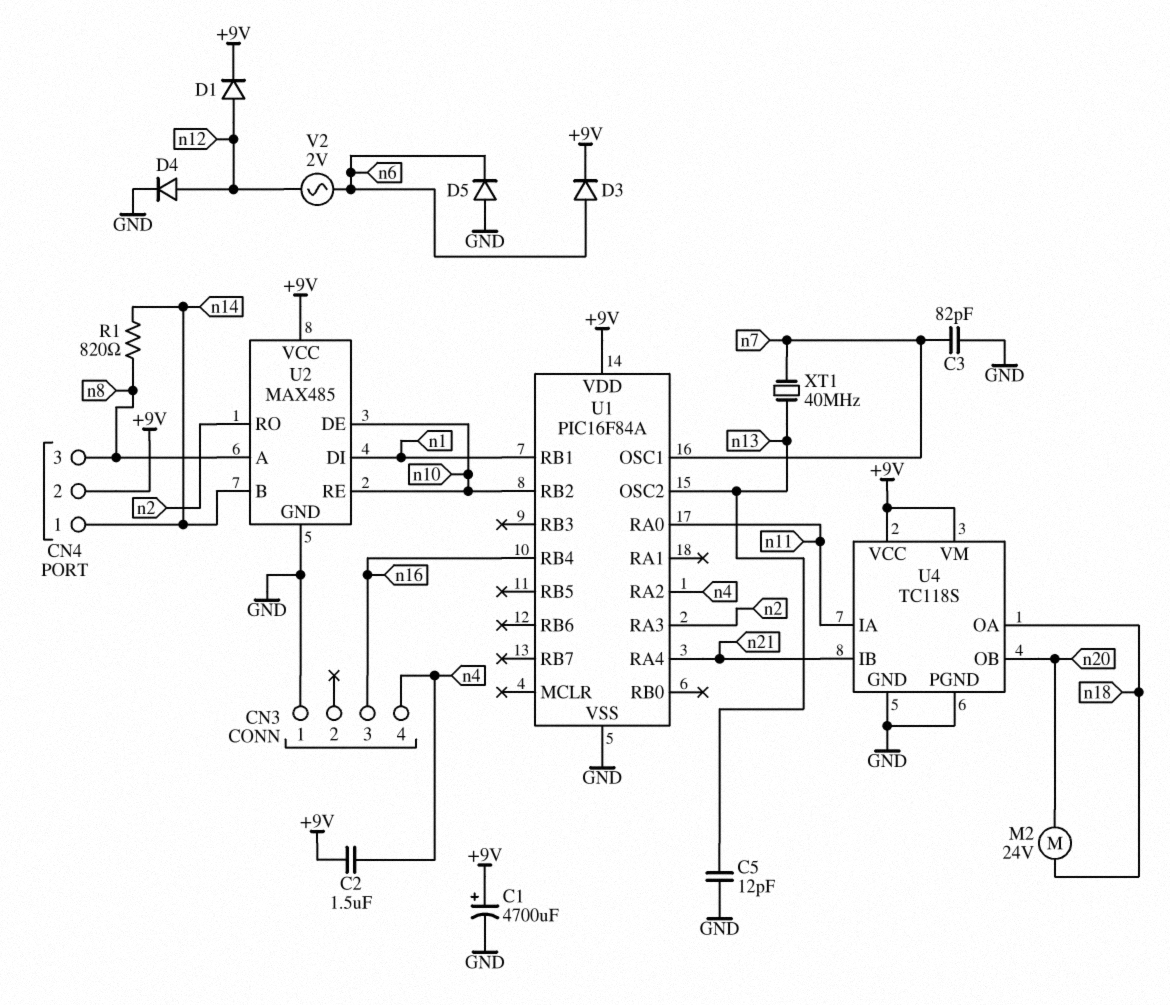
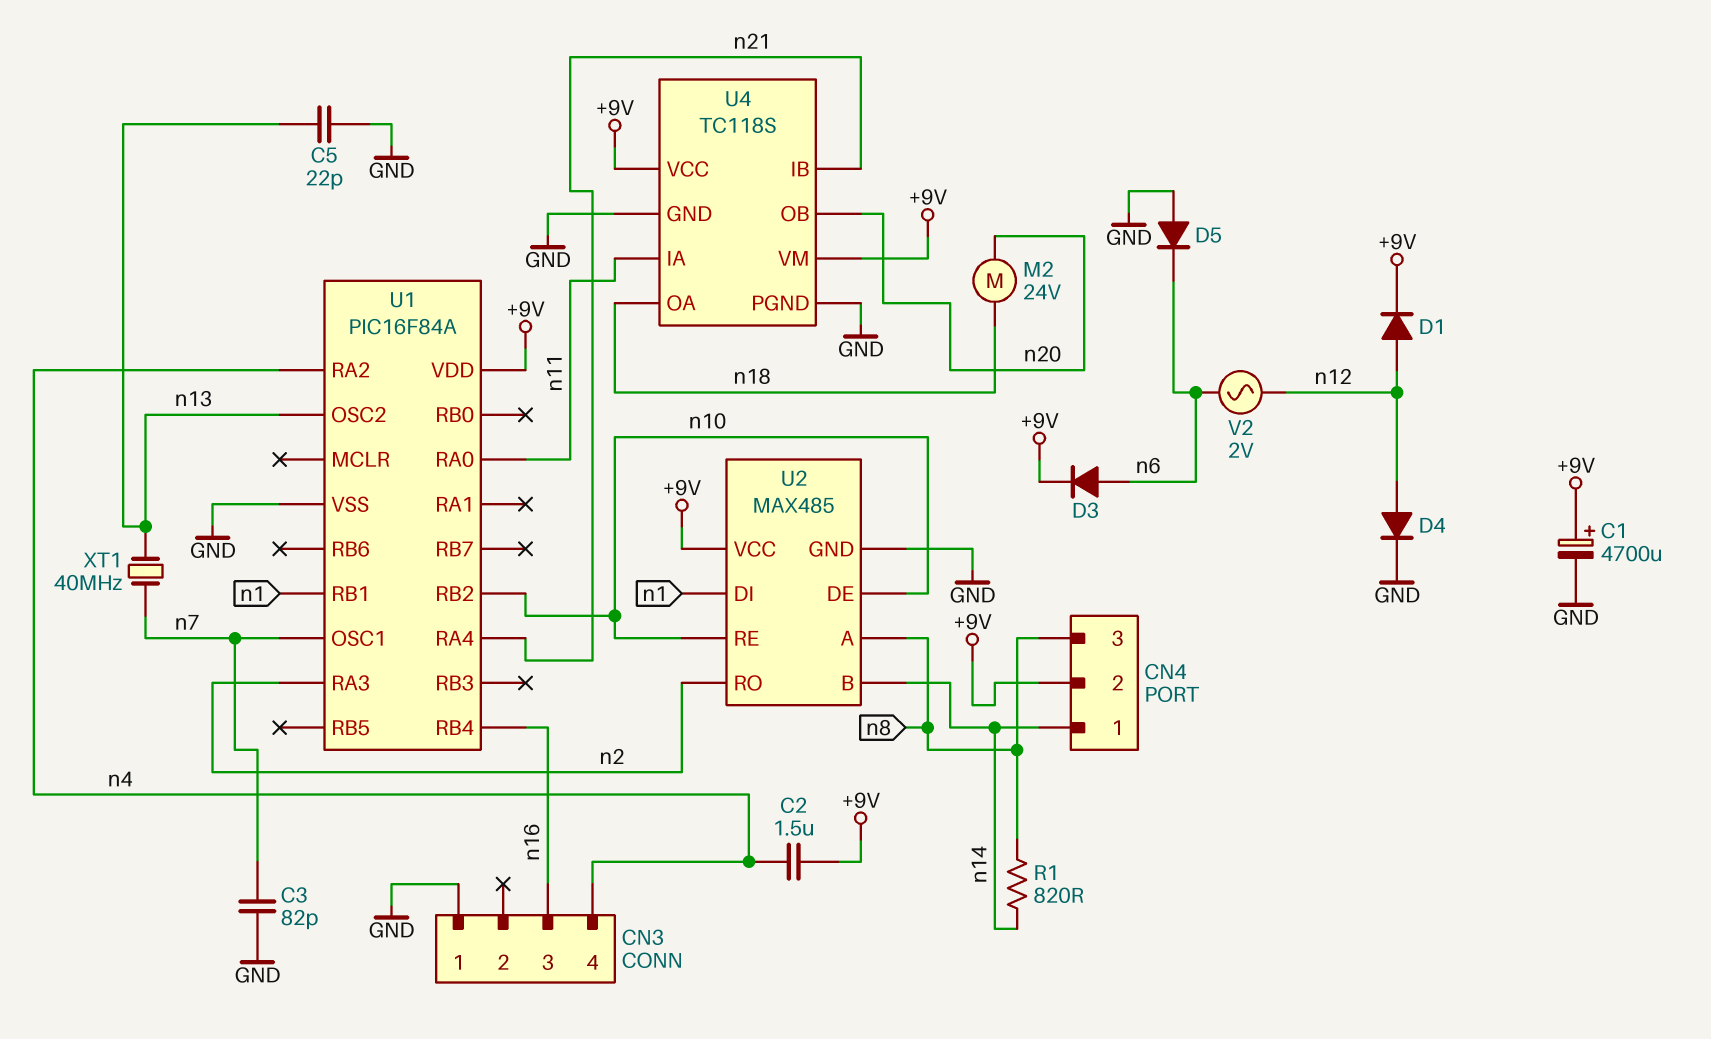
C5: 12pF (GND, n13) -> 22pF (GND, n13)

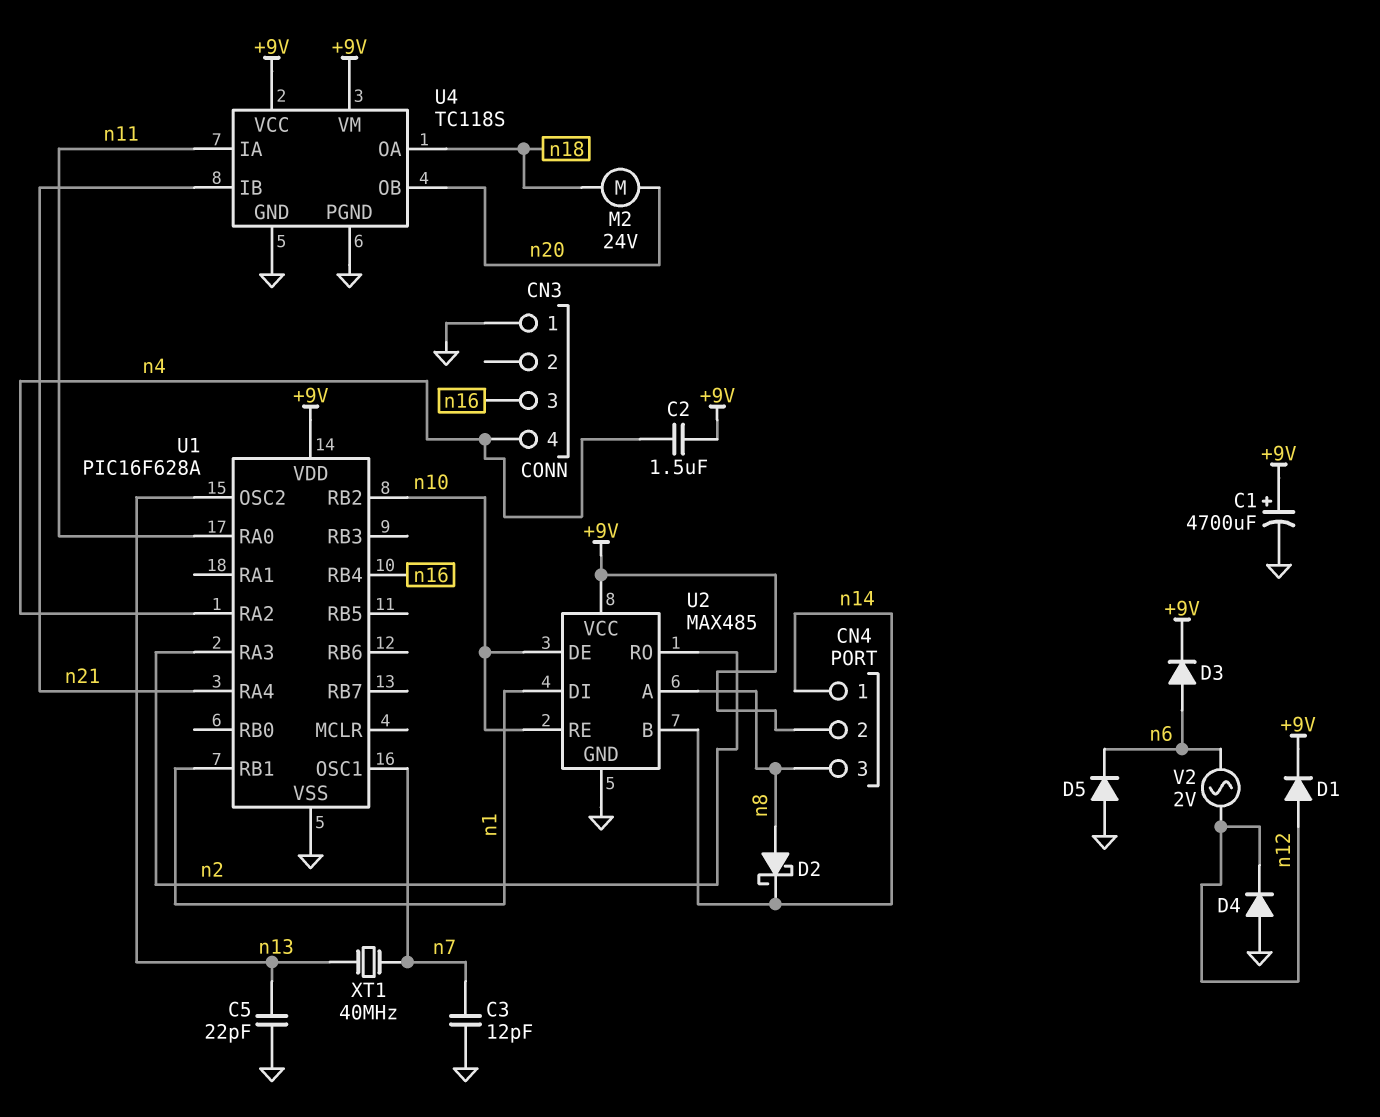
C3: 82pF (GND, n7) -> 12pF (GND, n7)
D2: none -> schottky (A n8, K n14)
D4: diode (A n12, K GND) -> diode (A GND, K n12)
R1: 820 (n8, n14) -> none
U1: PIC16F84A -> PIC16F628A

